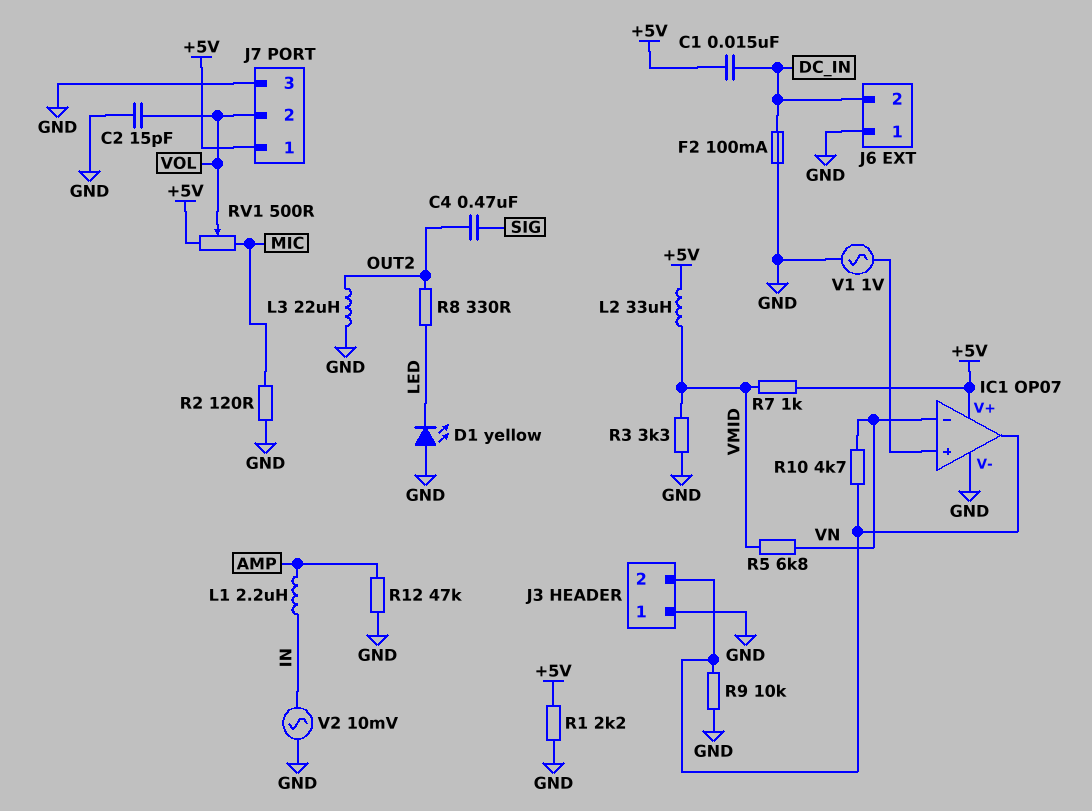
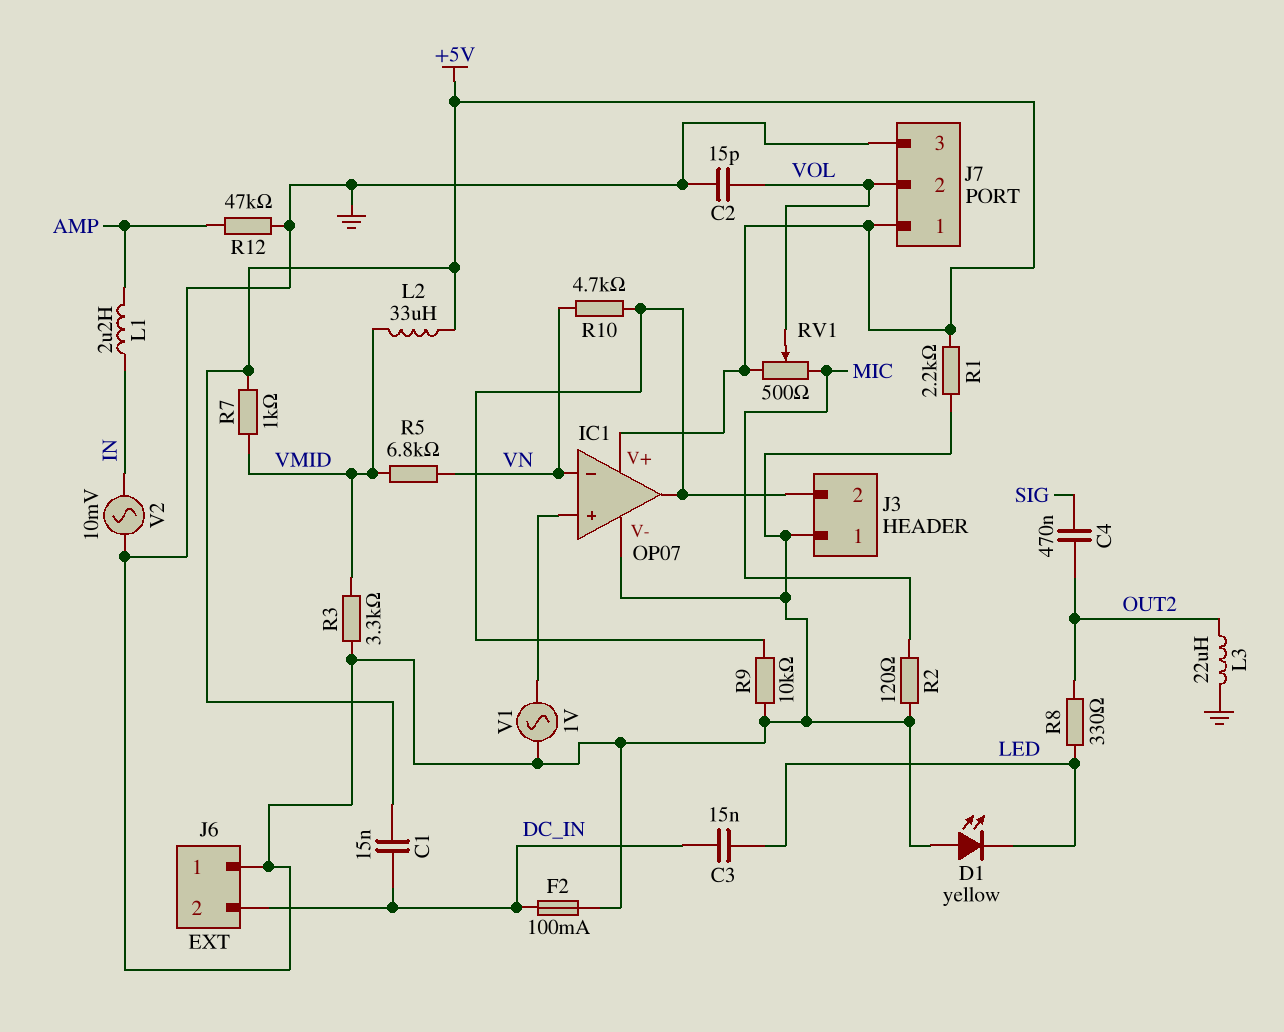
C3: none -> 15nF (DC_IN, LED)

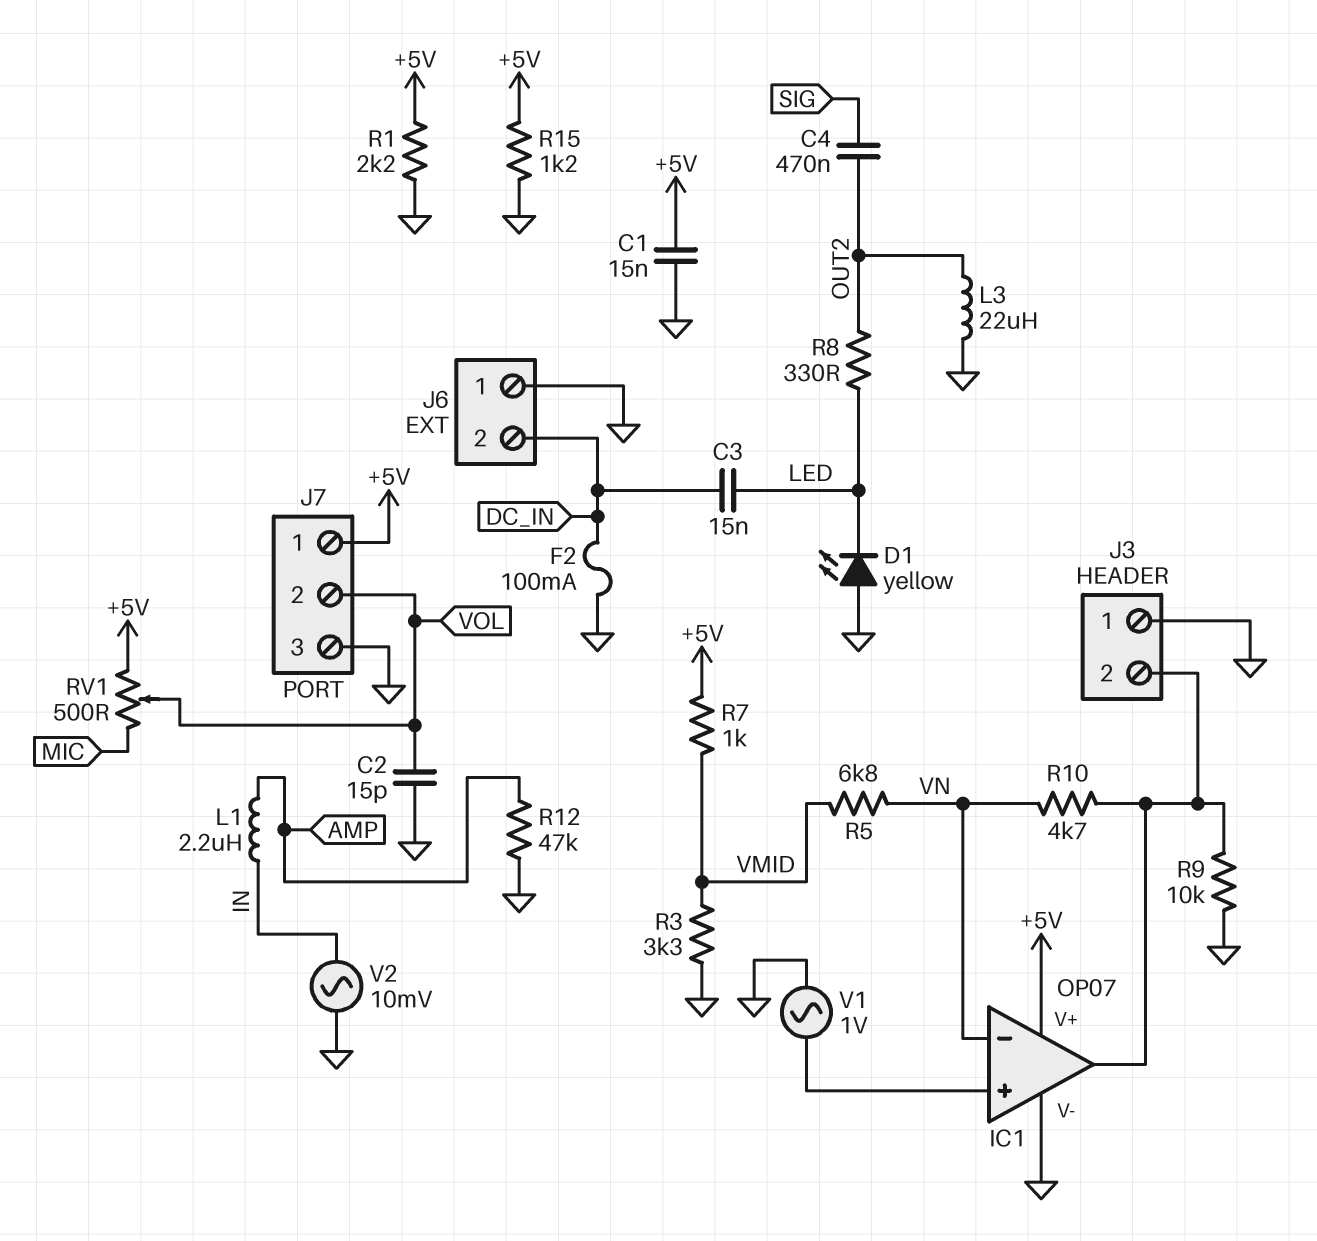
C1: 15nF (+5V, DC_IN) -> 15nF (+5V, GND)
L2: 33uH (+5V, VMID) -> none
R2: 120 (GND, MIC) -> none
R15: none -> 1.2k (+5V, GND)

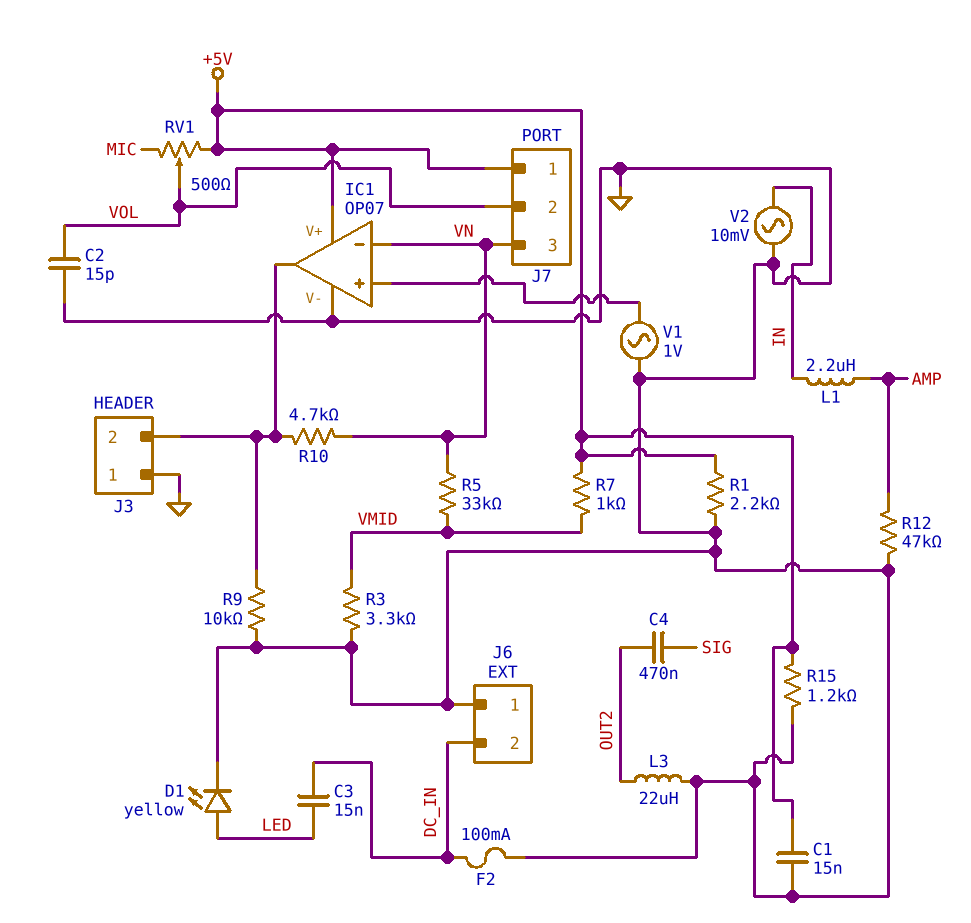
D1: LED yellow (A GND, K LED) -> LED yellow (A LED, K GND)
J7 pin 3: GND -> VN
R5: 6.8k (VMID, VN) -> 33k (VMID, VN)
R8: 330 (LED, OUT2) -> none

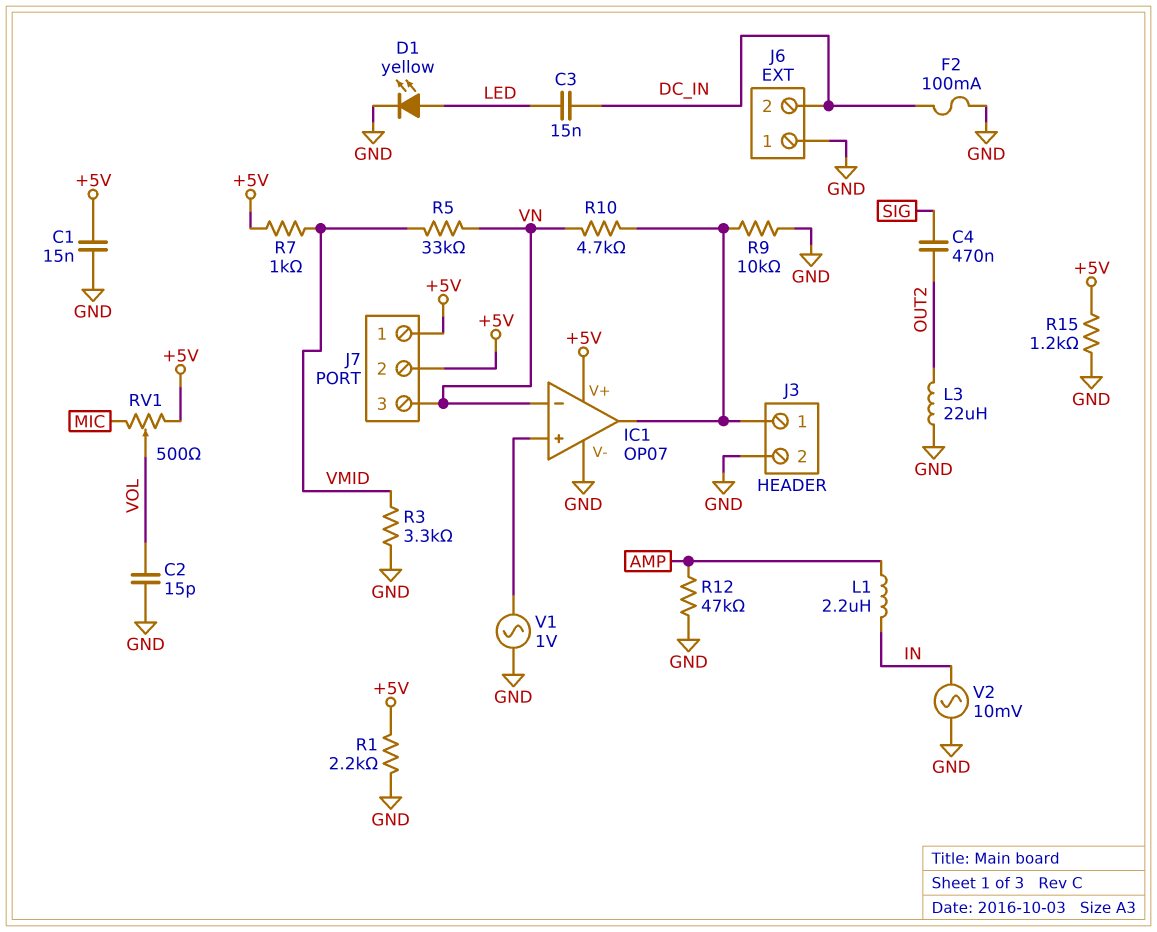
J3 pin 1: GND -> IC1/out
J3 pin 2: IC1/out -> GND
J7 pin 2: VOL -> +5V

